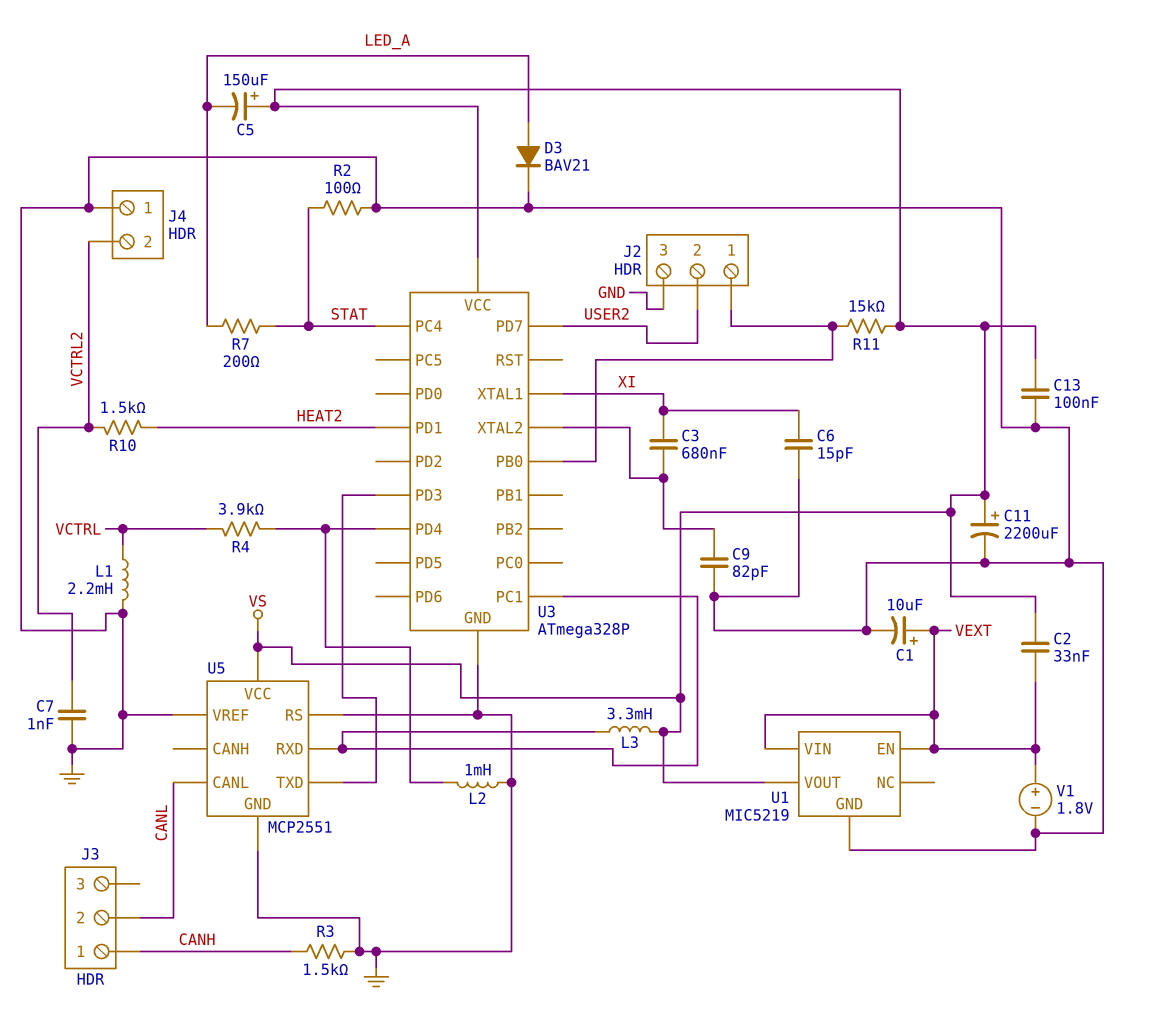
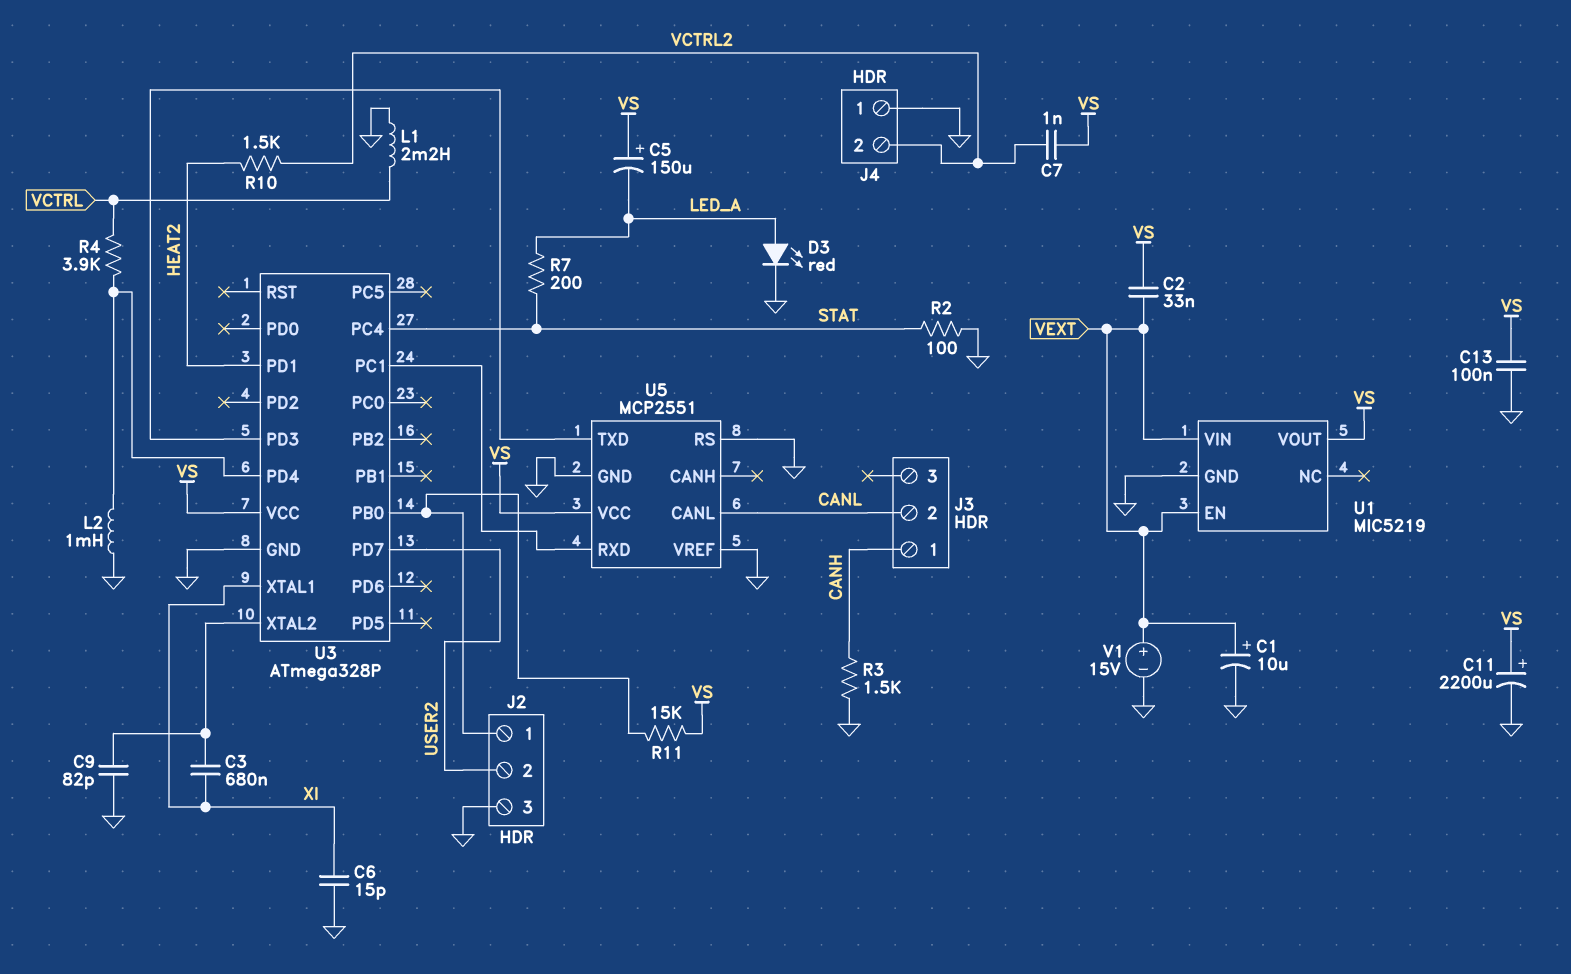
C7: 1nF (GND, VCTRL2) -> 1nF (VCTRL2, VS)
D3: diode BAV21 (A LED_A, K GND) -> LED red (A LED_A, K GND)
L3: 3.3mH (U3/PC1, VS) -> none
V1: 1.8V (plus VEXT, minus GND) -> 15V (plus VEXT, minus GND)

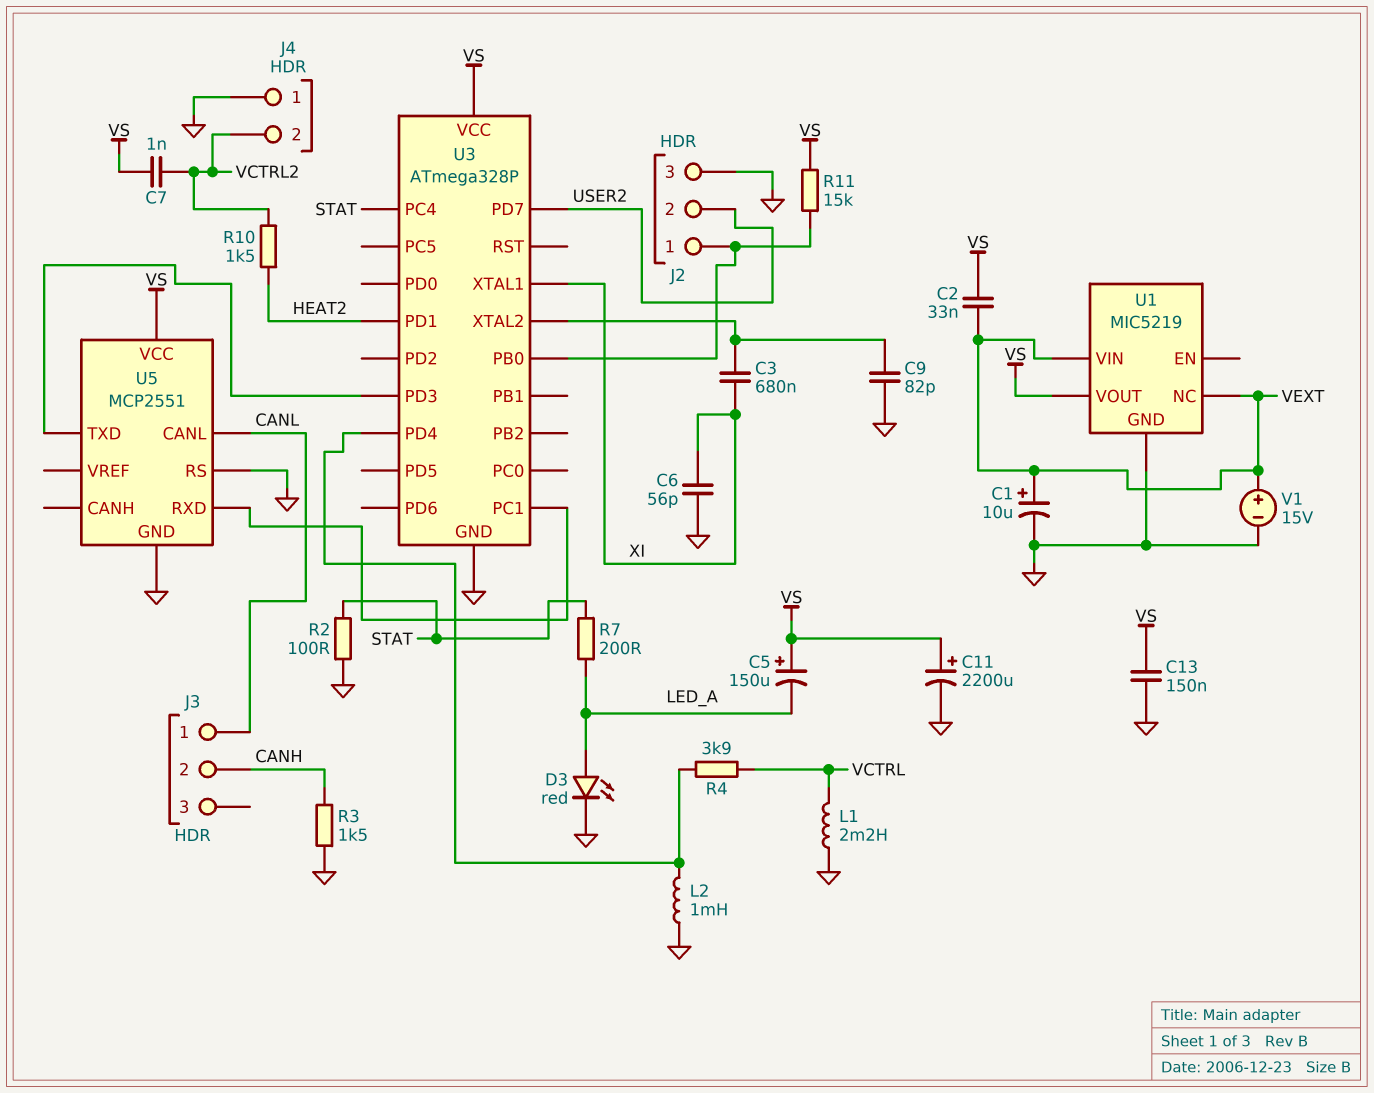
C6: 15pF (GND, XI) -> 56pF (GND, XI)
C13: 100nF (GND, VS) -> 150nF (GND, VS)
J3 pin 1: CANH -> CANL
J3 pin 2: CANL -> CANH
U1 pin EN: VEXT -> none
U1 pin NC: none -> VEXT
U5 pin VREF: GND -> none

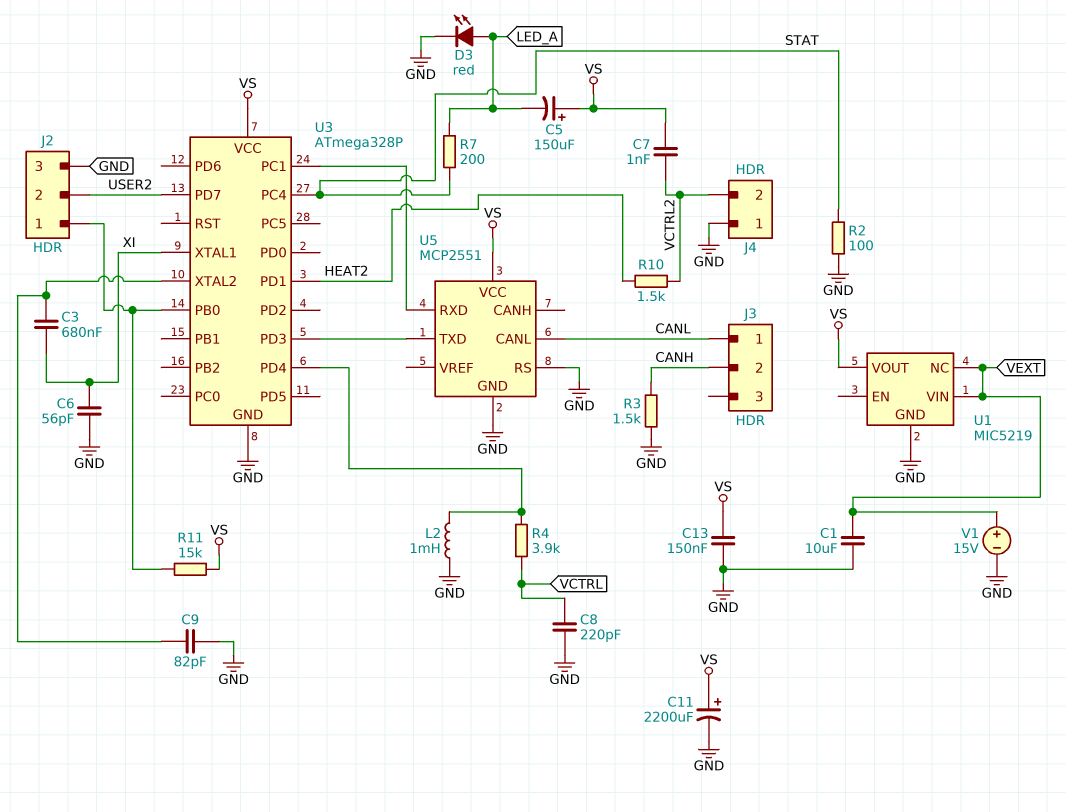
C1: 10uF (plus VEXT, minus GND) -> 10uF (GND, VEXT)
C2: 33nF (VEXT, VS) -> none
C8: none -> 220pF (GND, VCTRL)
L1: 2.2mH (GND, VCTRL) -> none

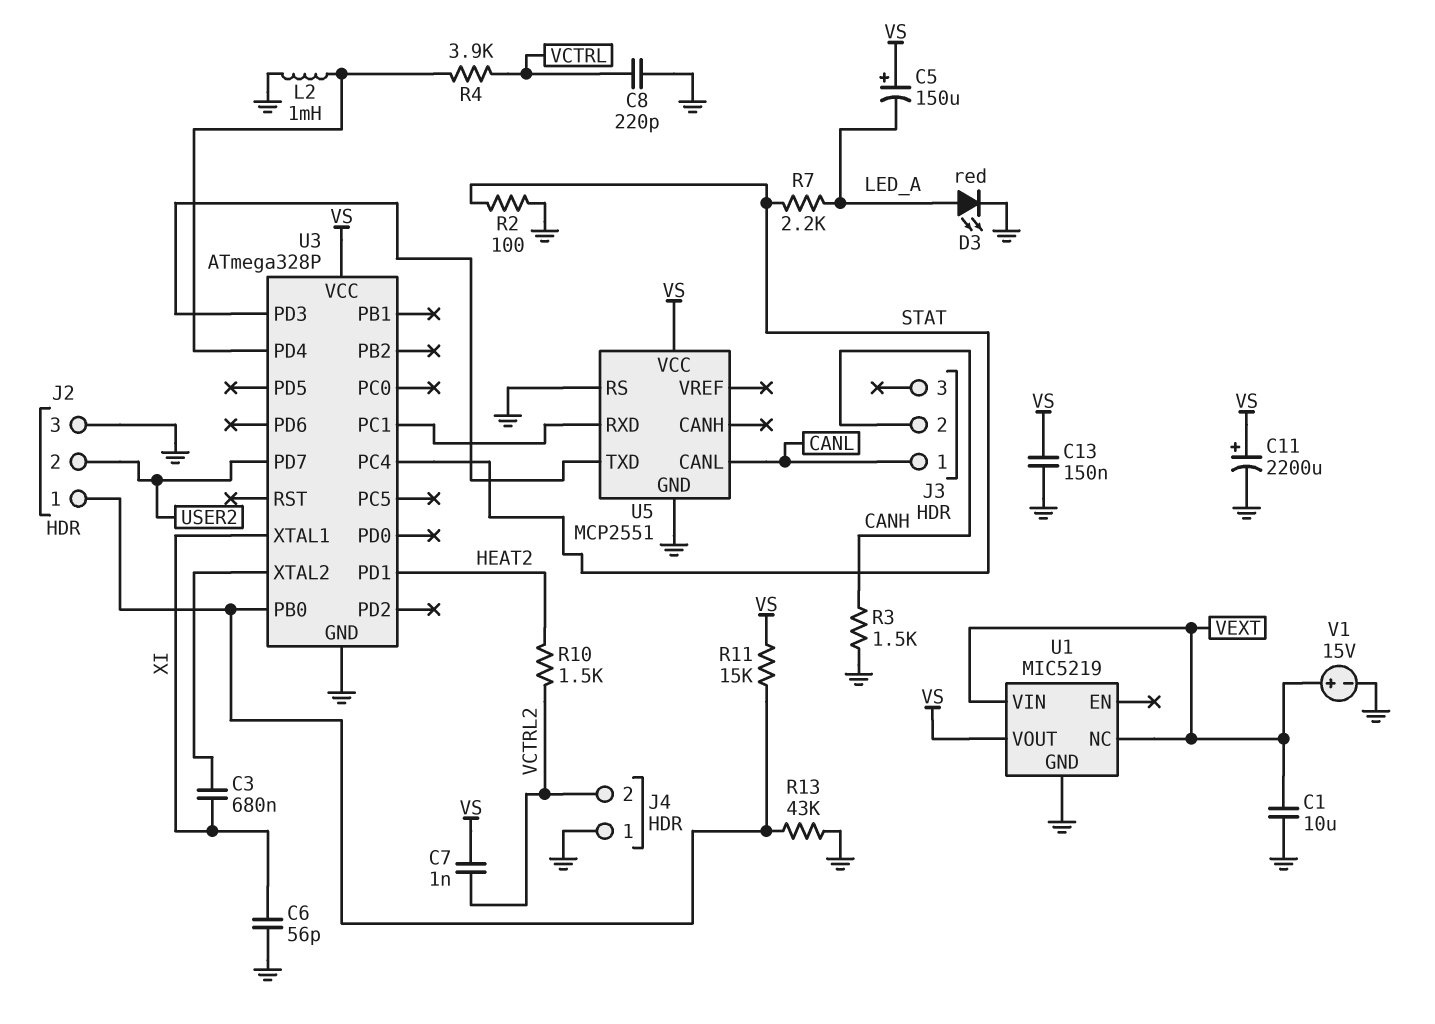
C9: 82pF (GND, U3/XTAL2) -> none
R7: 200 (LED_A, STAT) -> 2.2k (LED_A, STAT)
R13: none -> 43k (GND, J2/1)

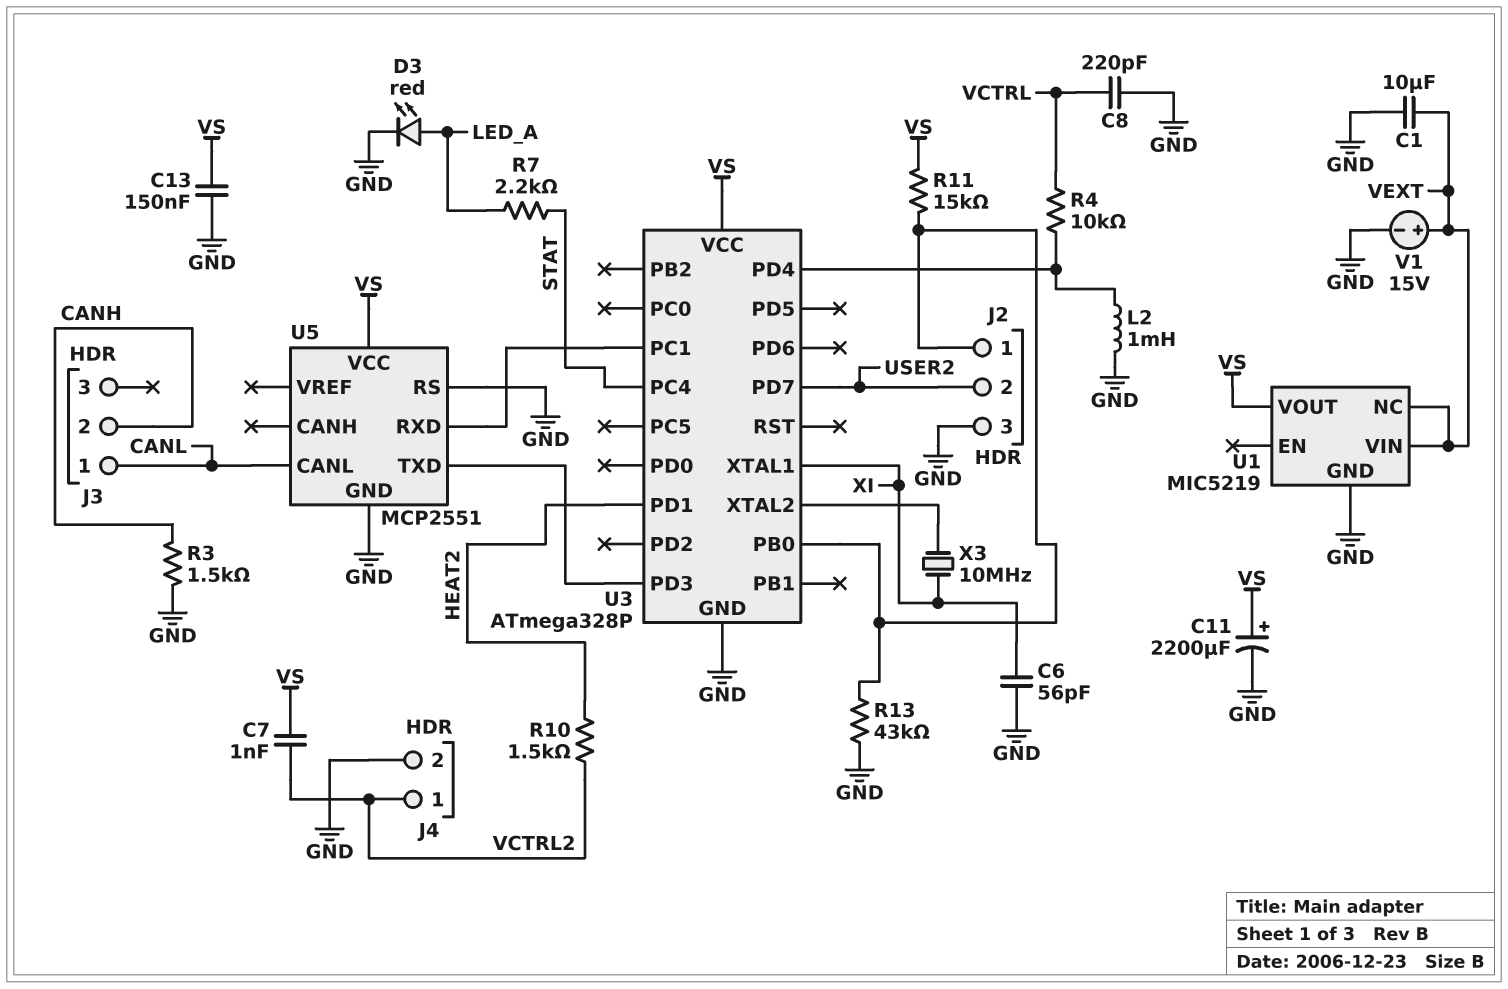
C3: 680nF (U3/XTAL2, XI) -> none
C5: 150uF (plus VS, minus LED_A) -> none
J4 pin 1: GND -> VCTRL2
J4 pin 2: VCTRL2 -> GND
R2: 100 (GND, STAT) -> none
R4: 3.9k (U3/PD4, VCTRL) -> 10k (U3/PD4, VCTRL)
X3: none -> 10MHz (U3/XTAL2, XI)

